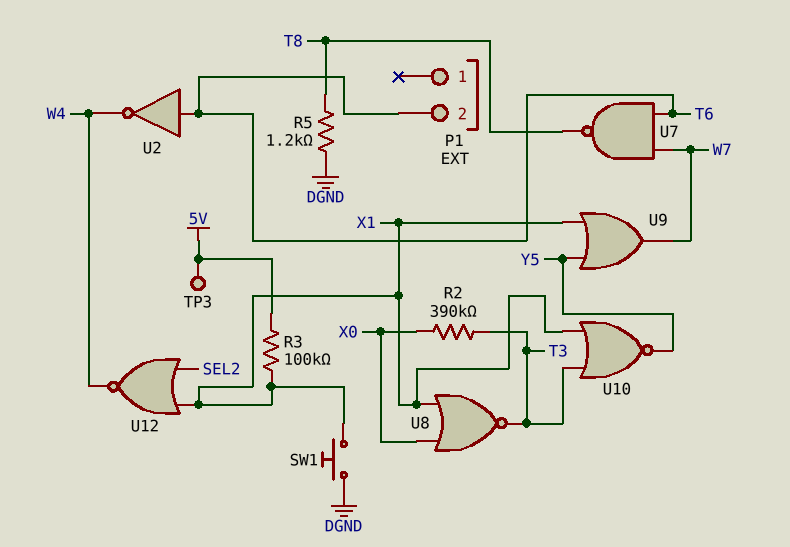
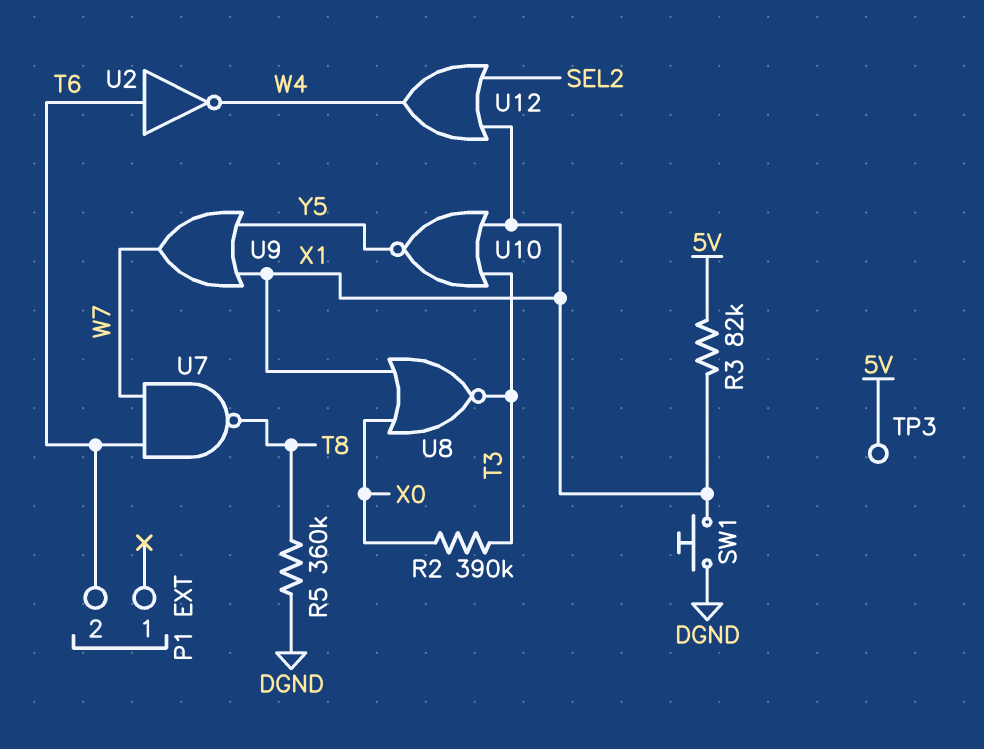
R3: 100k (5V, X1) -> 82k (5V, X1)
R5: 1.2k (DGND, T8) -> 360k (DGND, T8)
U12: NOR (in SEL2, in X1, out W4) -> OR (in SEL2, in X1, out W4)

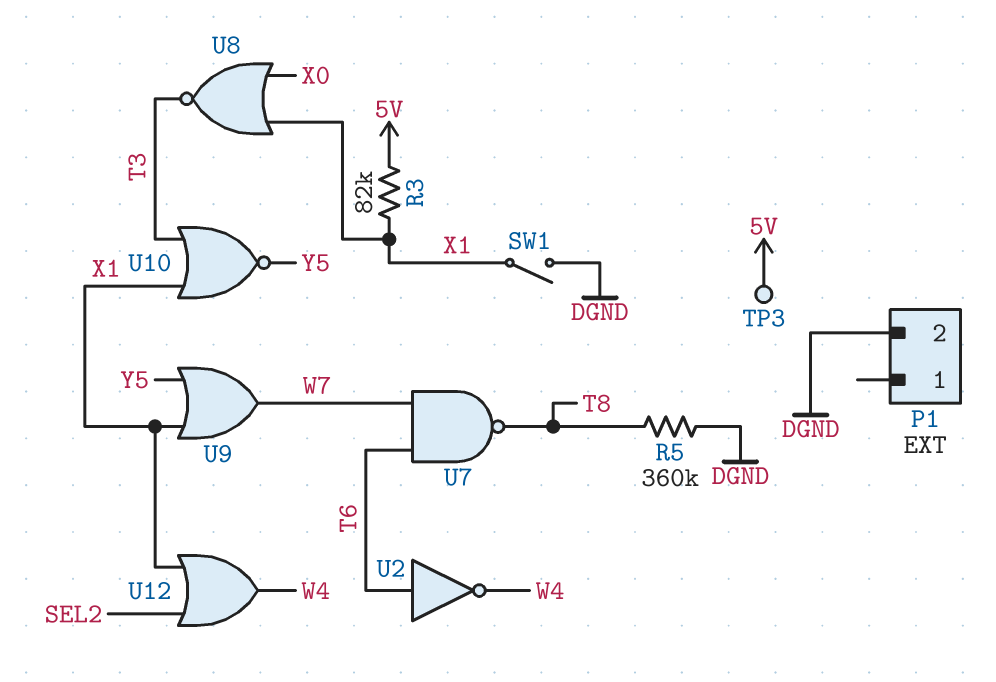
P1 pin 2: T6 -> DGND
R2: 390k (T3, X0) -> none
SW1: button (DGND, X1) -> switch (DGND, X1)

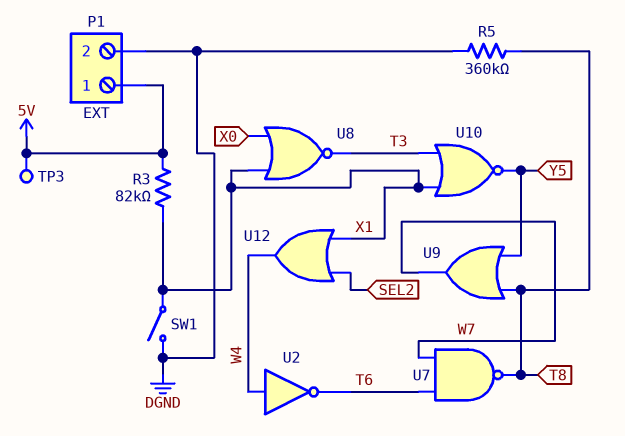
P1 pin 1: none -> 5V
U2: NOT (in T6, out W4) -> NOT (in W4, out T6)
U9: OR (in X1, in Y5, out W7) -> OR (in T8, in Y5, out W7)

